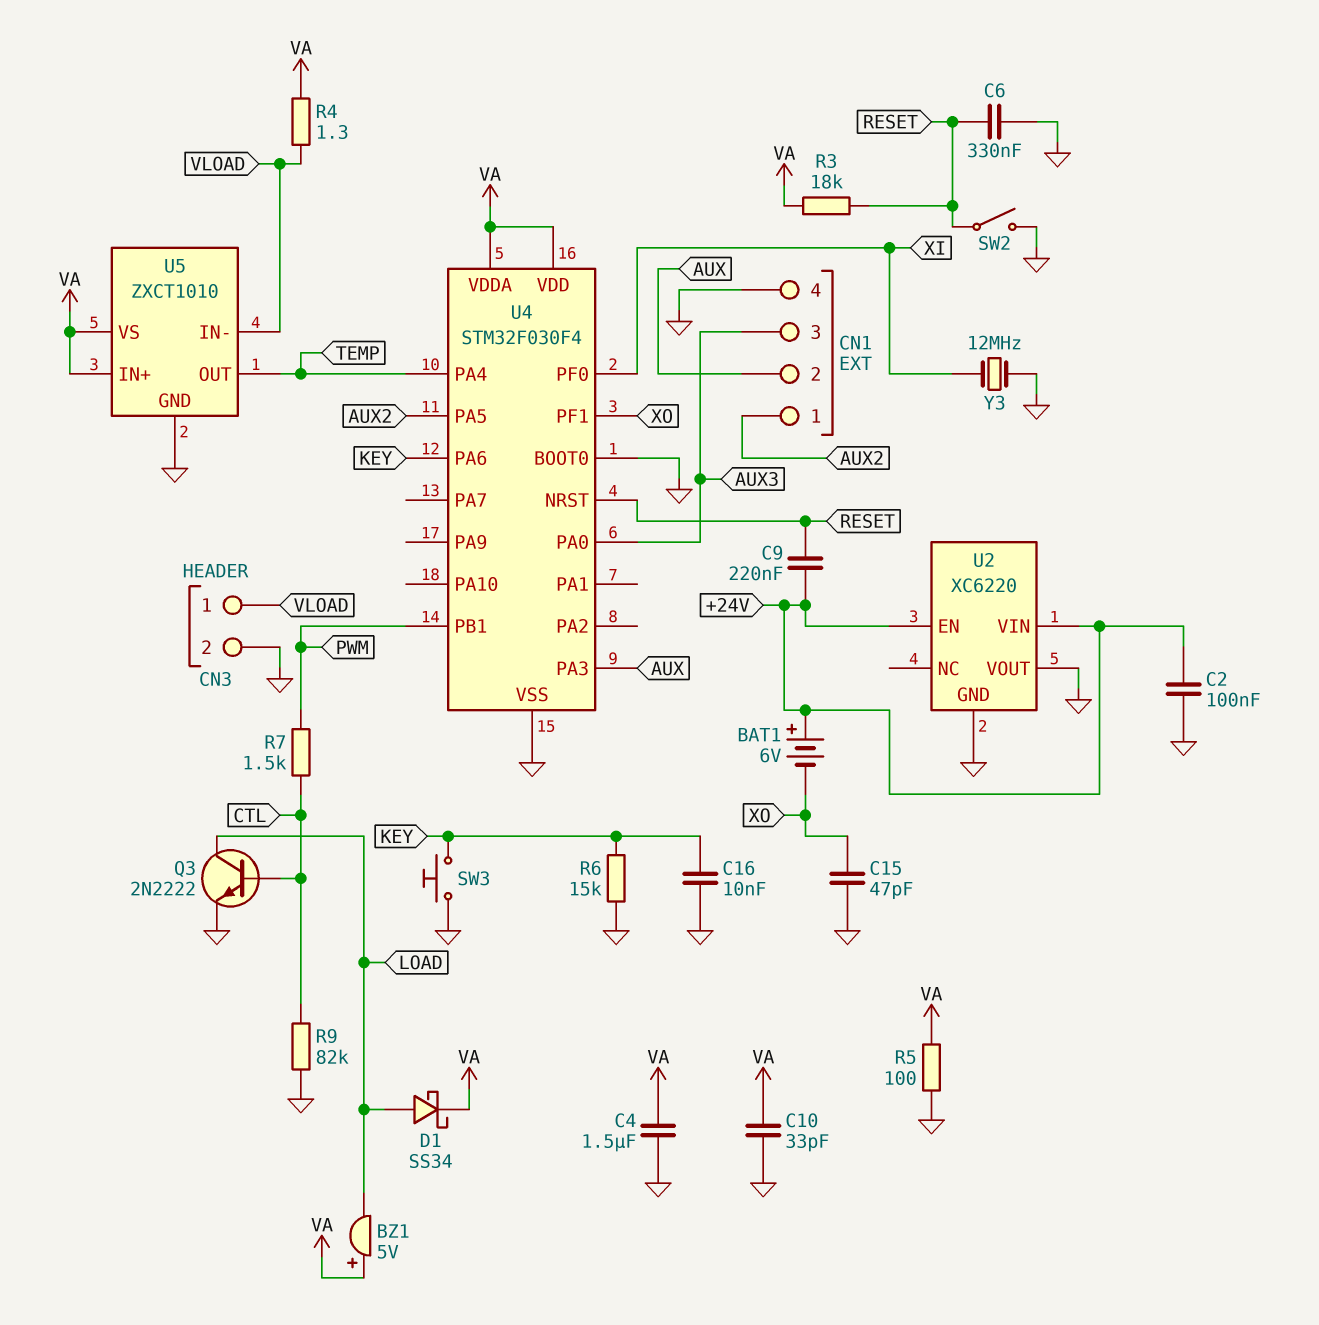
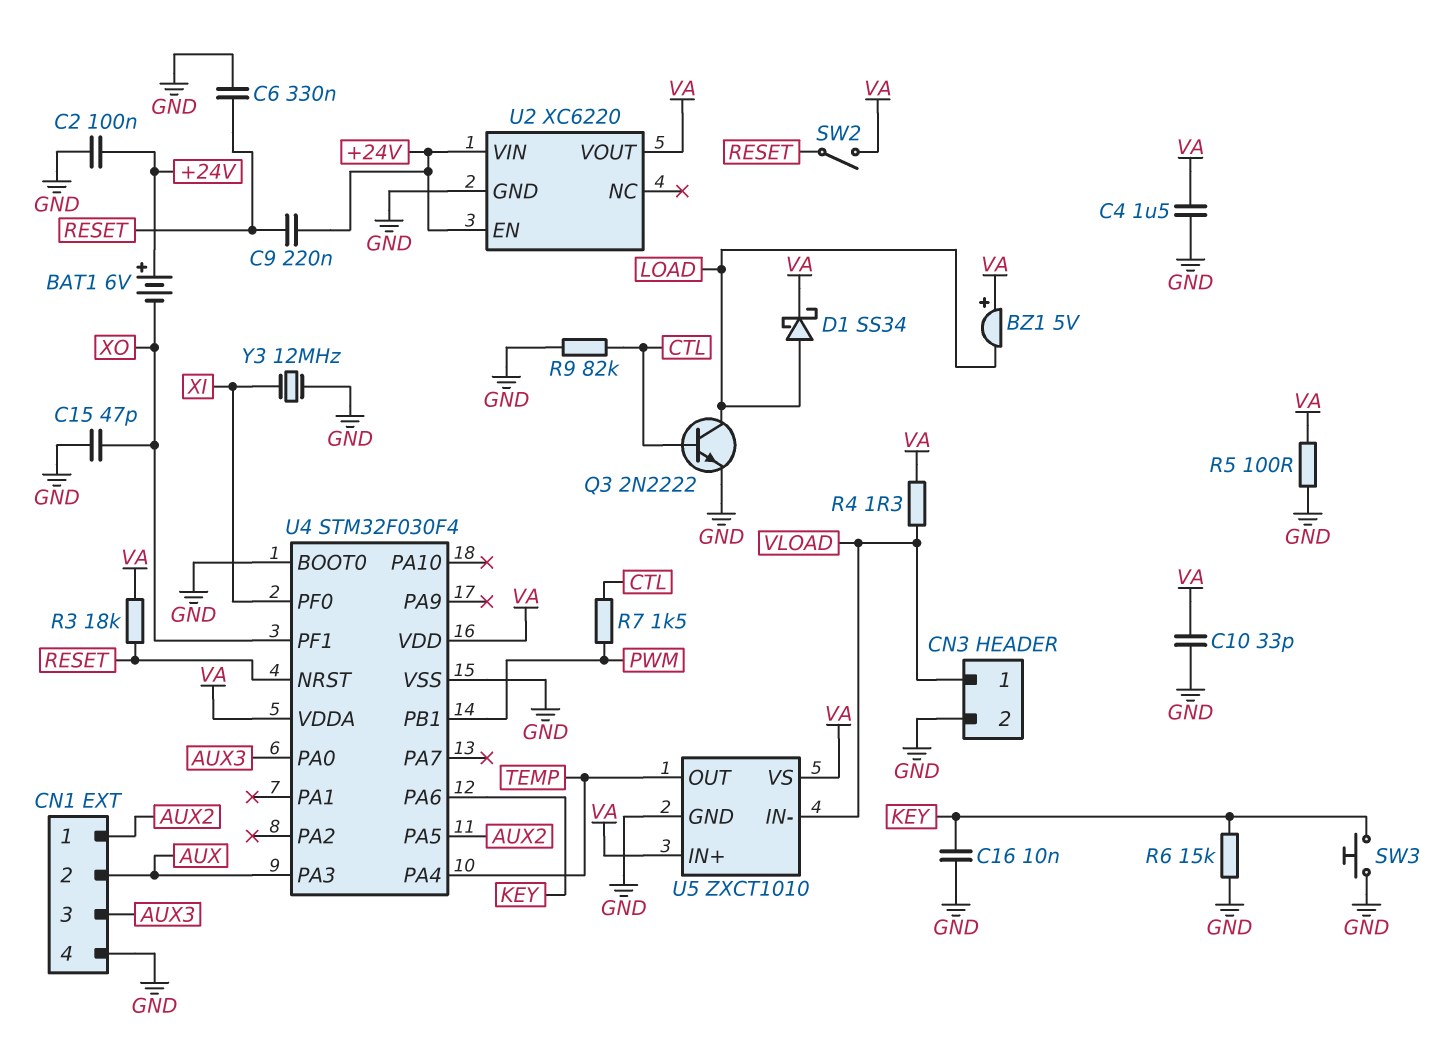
SW2: switch (GND, RESET) -> switch (RESET, VA)
U2 pin VOUT: GND -> VA

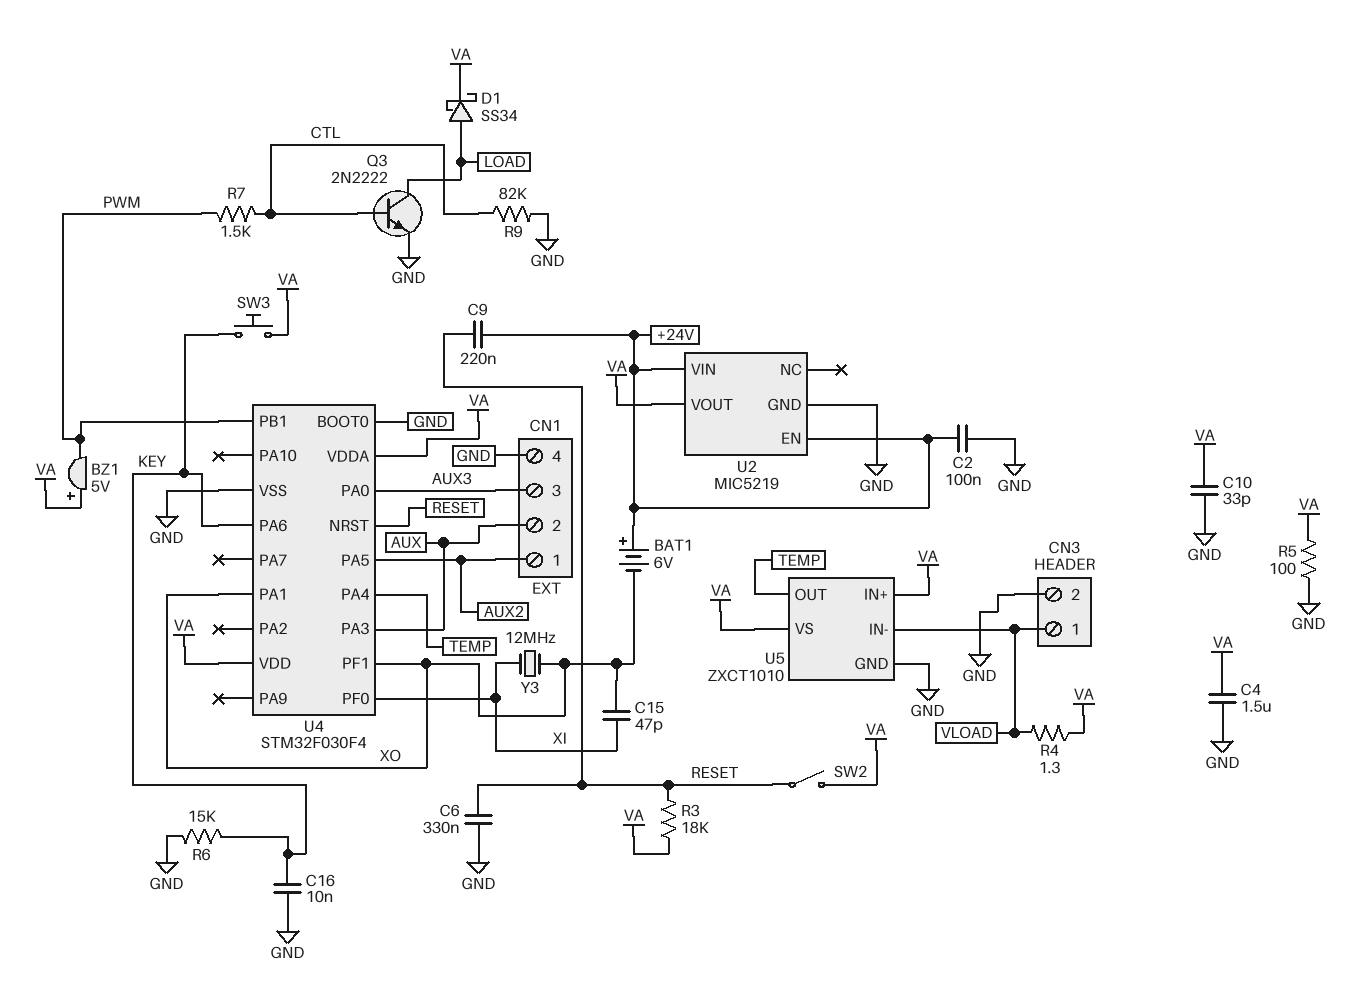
BZ1: buzzer 5V (plus VA, minus LOAD) -> buzzer 5V (plus VA, minus PWM)
C15: 47pF (GND, XO) -> 47pF (XI, XO)
SW3: button (GND, KEY) -> button (KEY, VA)
U2: XC6220 -> MIC5219
U4 pin PA1: none -> XO
Y3: 12MHz (GND, XI) -> 12MHz (XI, XO)

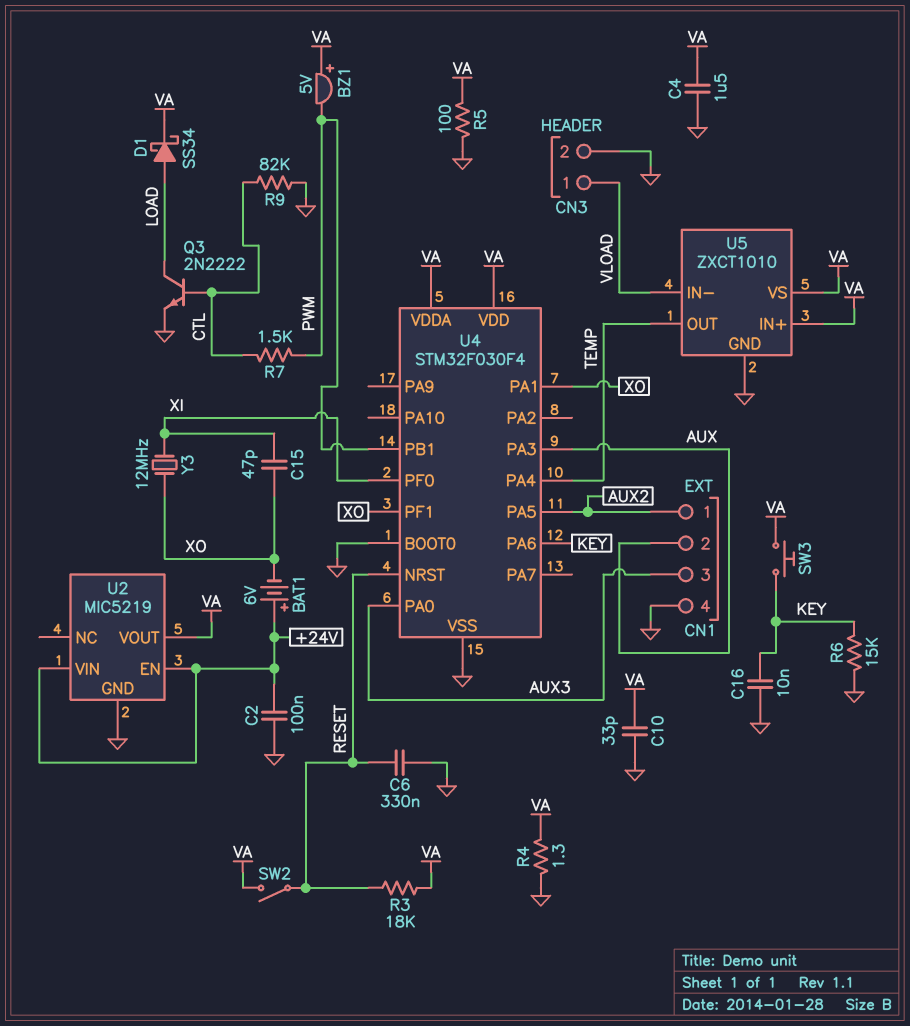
C9: 220nF (+24V, RESET) -> none
R4: 1.3 (VA, VLOAD) -> 1.3 (GND, VA)

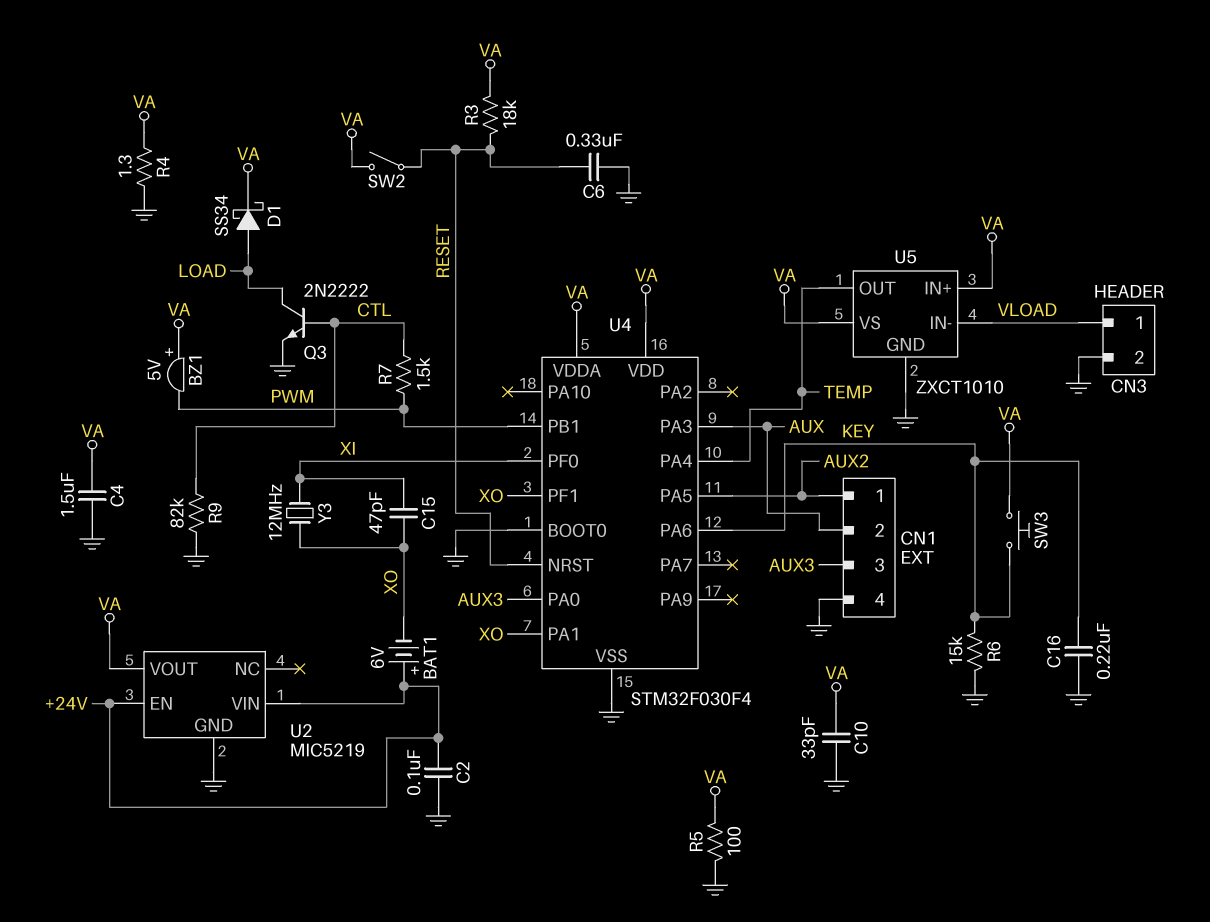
C16: 10nF (GND, KEY) -> 220nF (GND, KEY)

